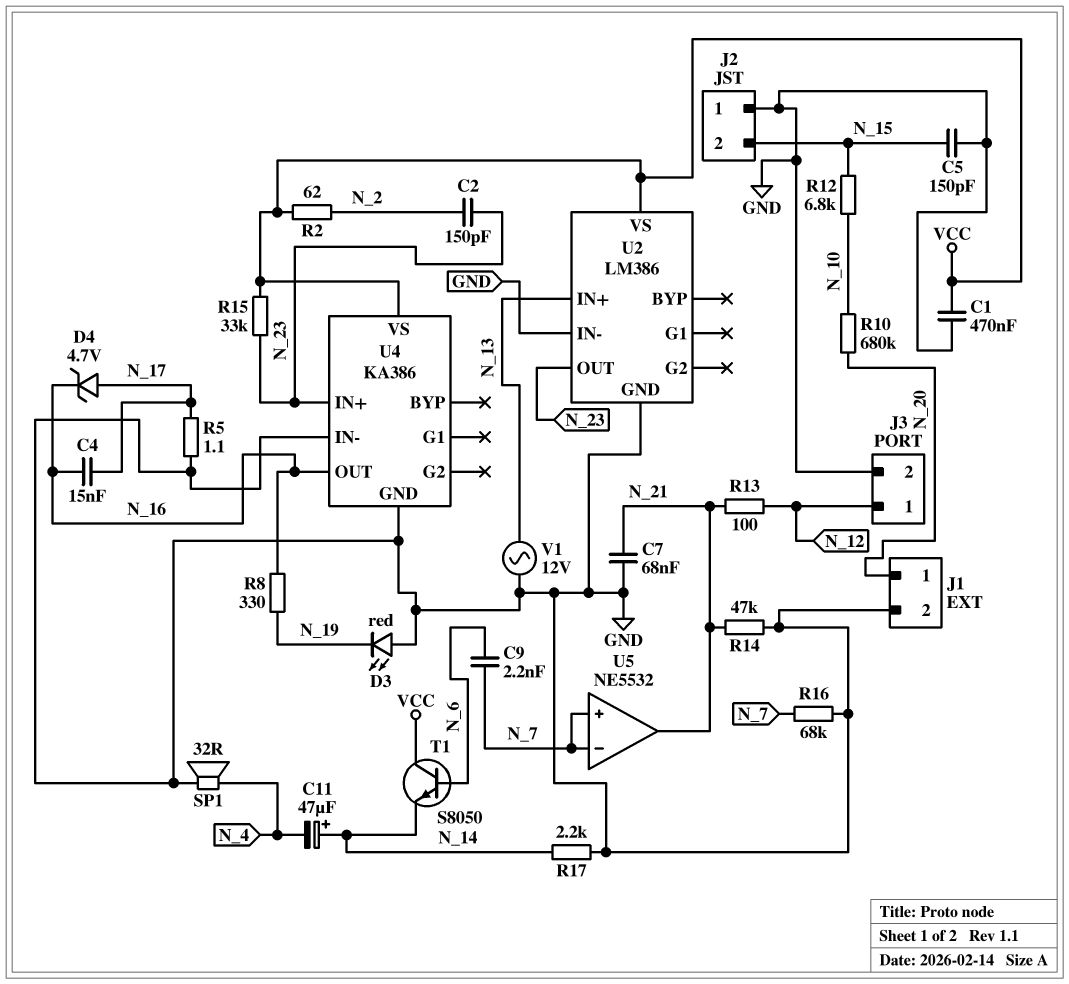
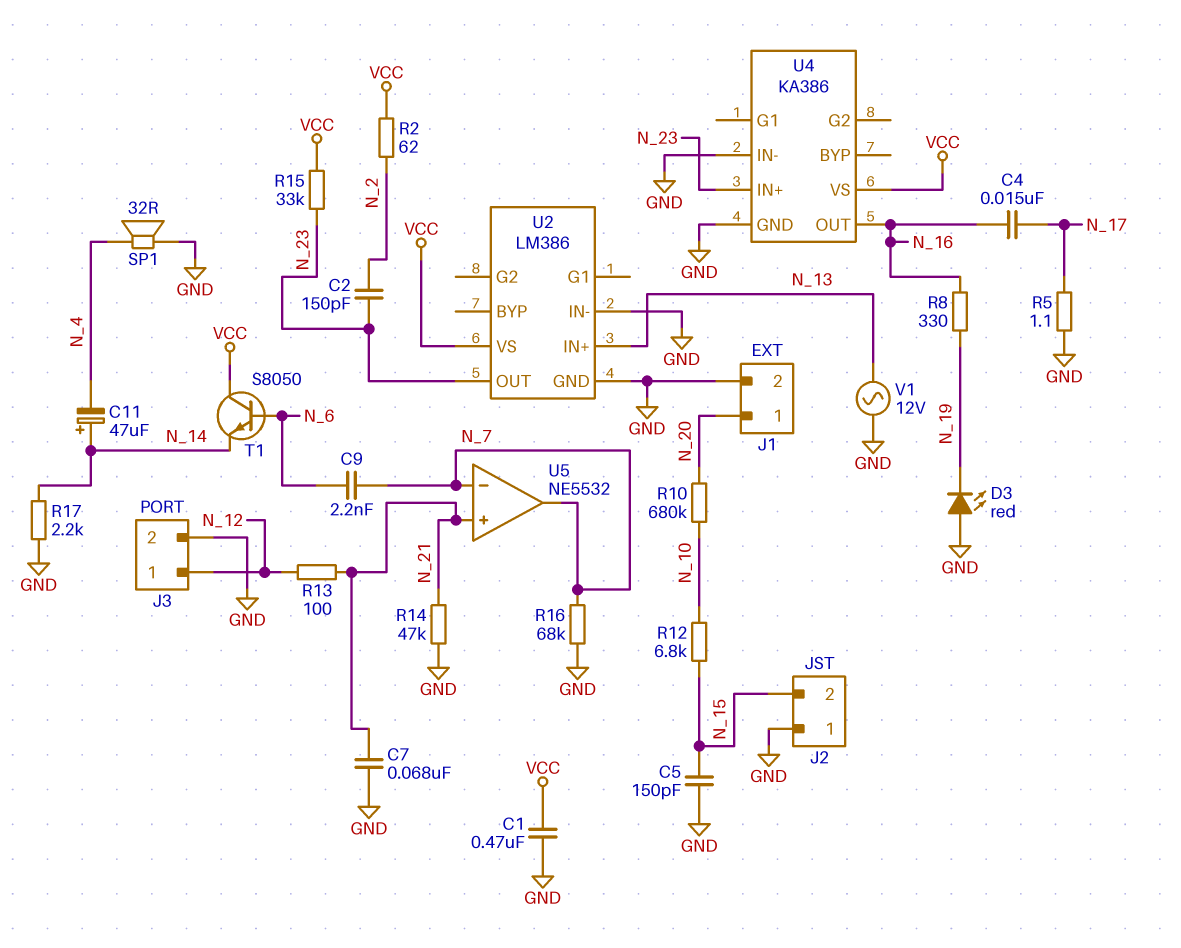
D4: zener 4.7V (A N_17, K N_16) -> none
U5 pin in+: N_7 -> N_21
U5 pin out: N_21 -> N_7

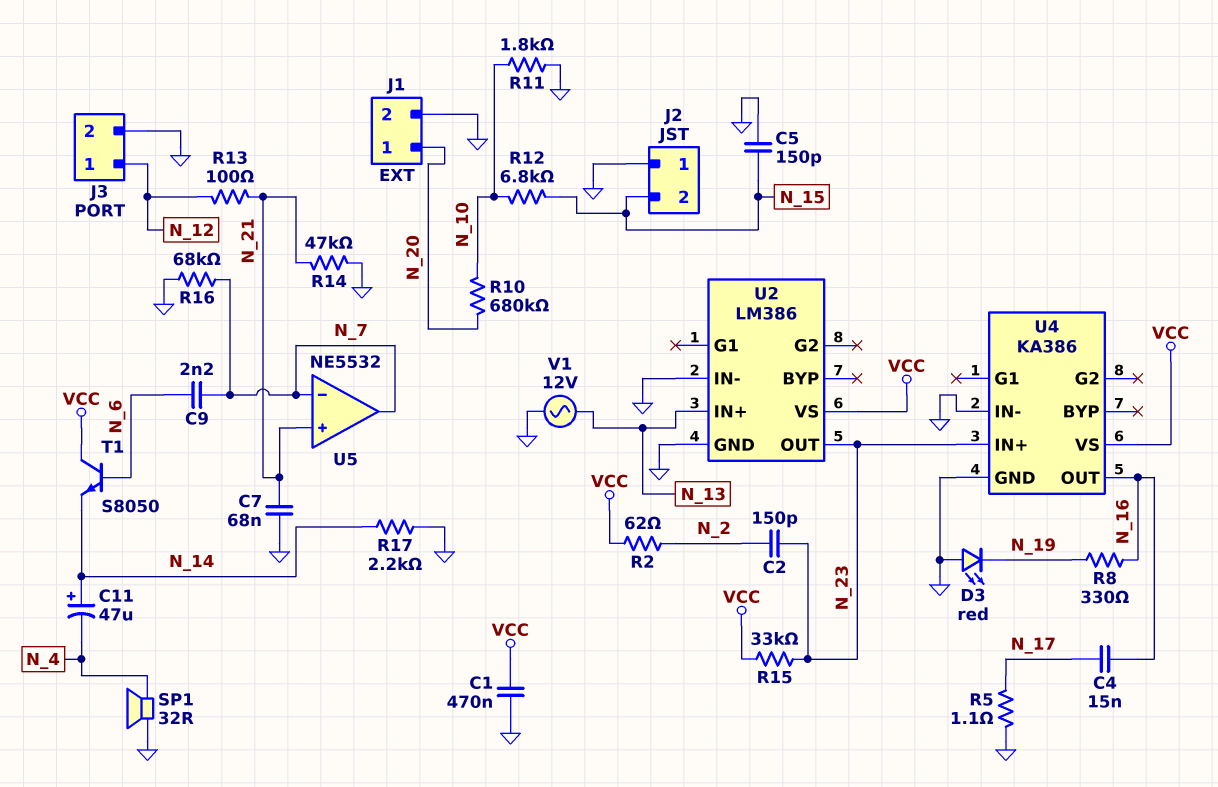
R11: none -> 1.8k (GND, N_10)

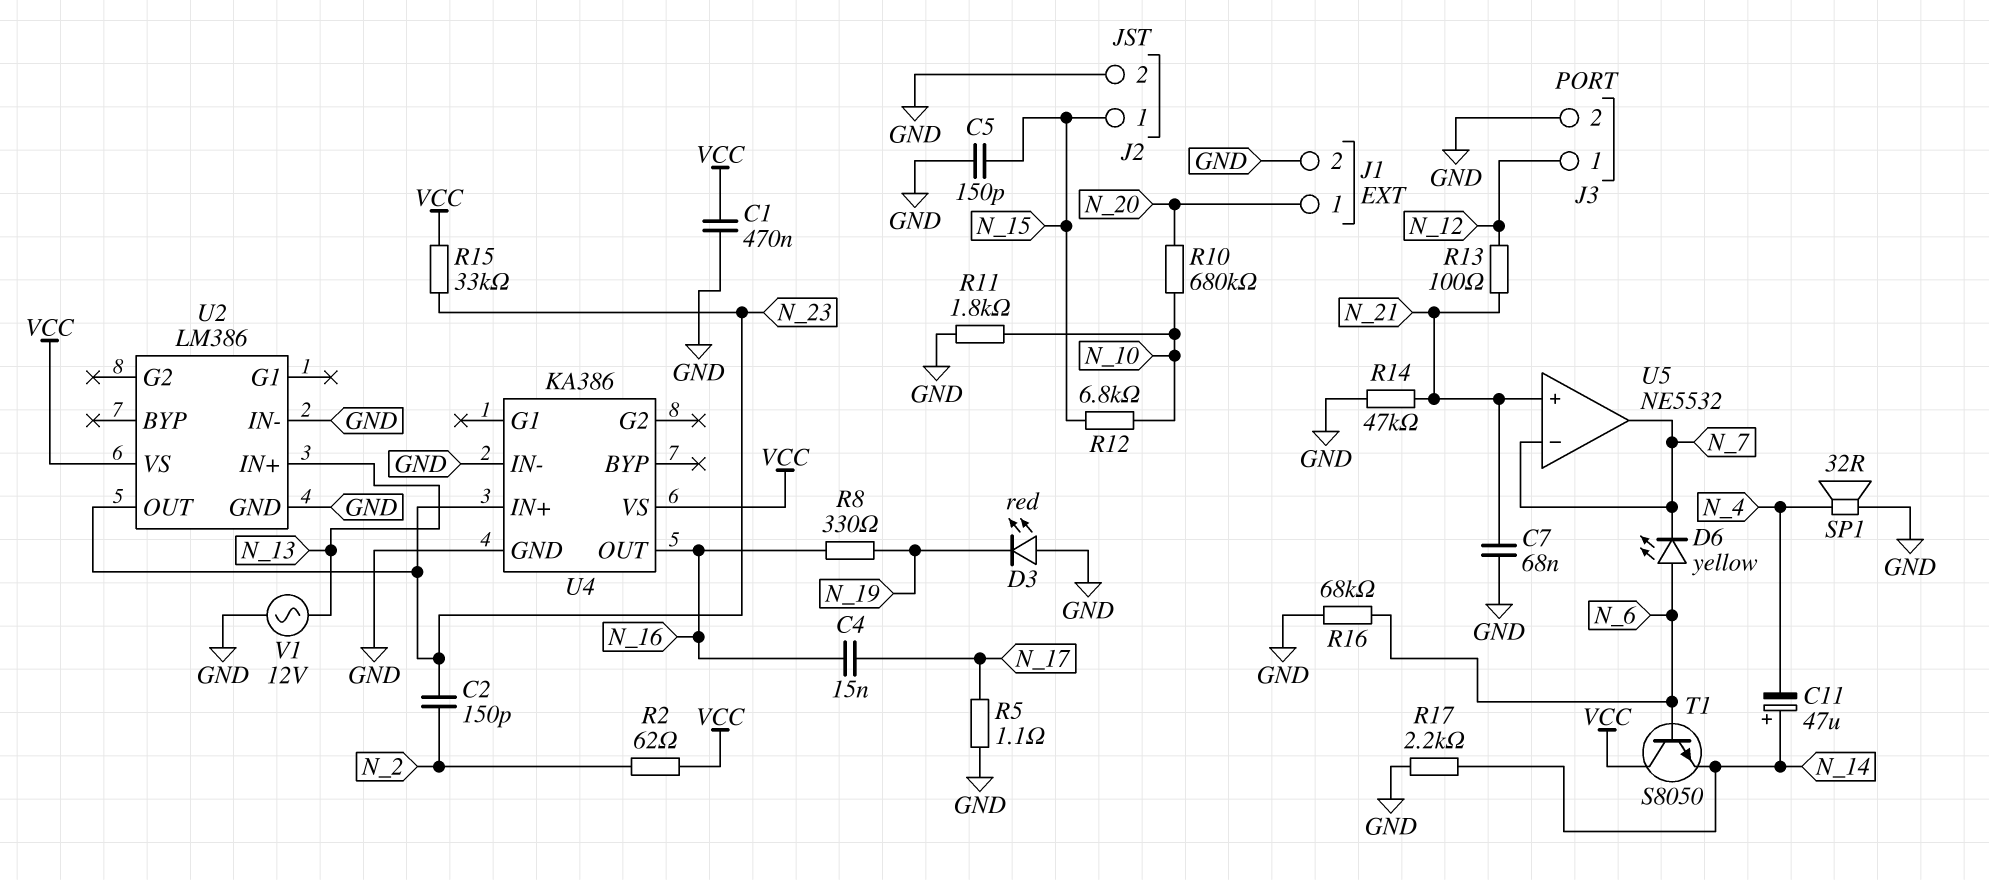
C9: 2.2nF (N_6, N_7) -> none
D6: none -> LED yellow (A N_6, K N_7)
J2 pin 1: GND -> N_15
J2 pin 2: N_15 -> GND
R16: 68k (GND, N_7) -> 68k (GND, N_6)

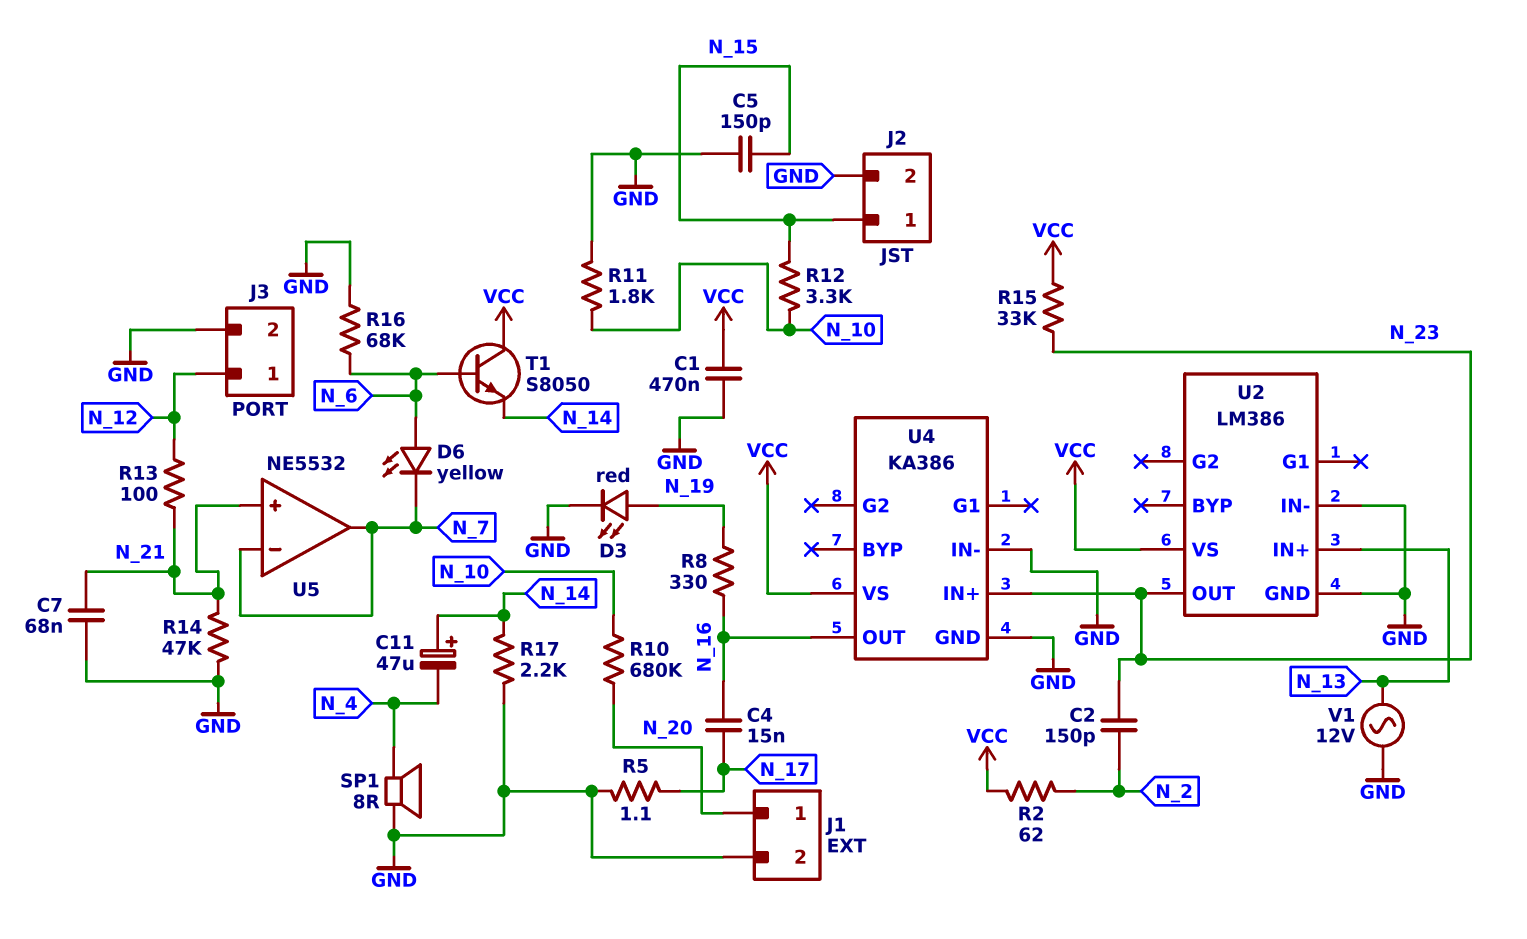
D3: LED red (A GND, K N_19) -> LED red (A N_19, K GND)
R12: 6.8k (N_10, N_15) -> 3.3k (N_10, N_15)
SP1: speaker 32R (GND, N_4) -> speaker 8R (GND, N_4)

